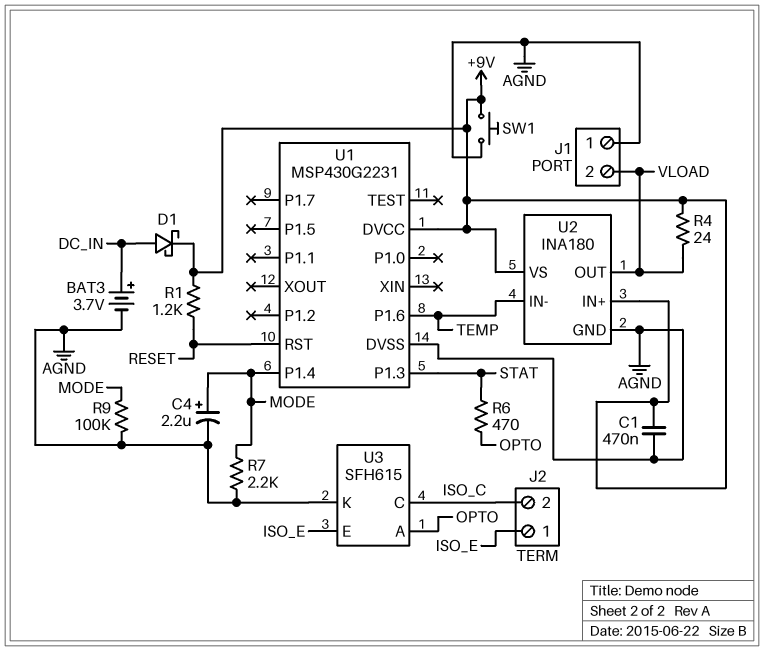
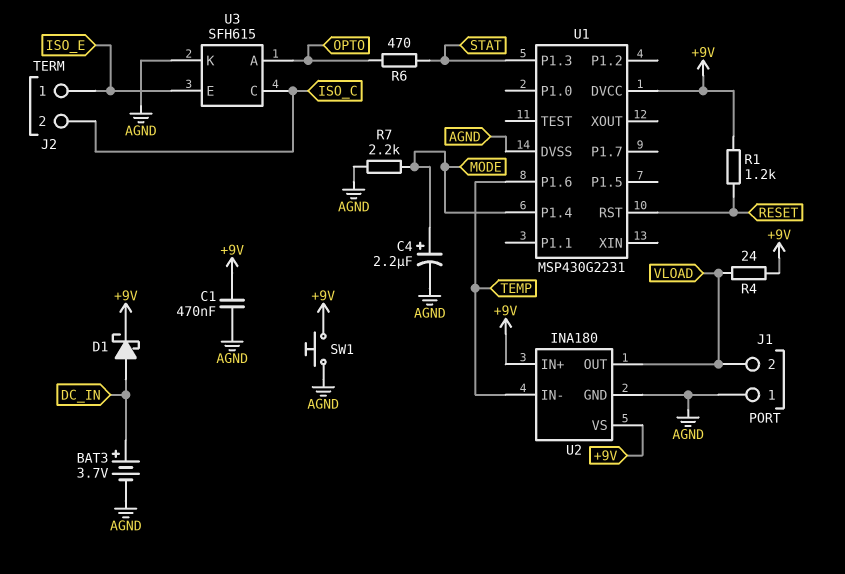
R9: 100k (AGND, MODE) -> none

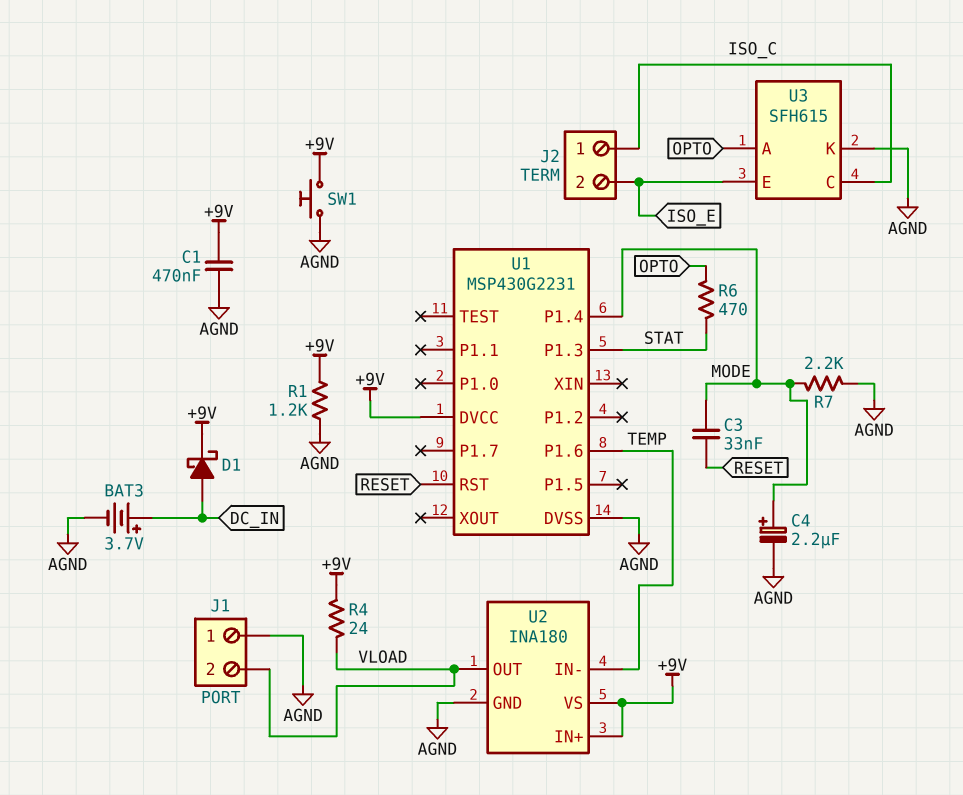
C3: none -> 33nF (MODE, RESET)
J2 pin 1: ISO_E -> ISO_C
J2 pin 2: ISO_C -> ISO_E
R1: 1.2k (+9V, RESET) -> 1.2k (+9V, AGND)

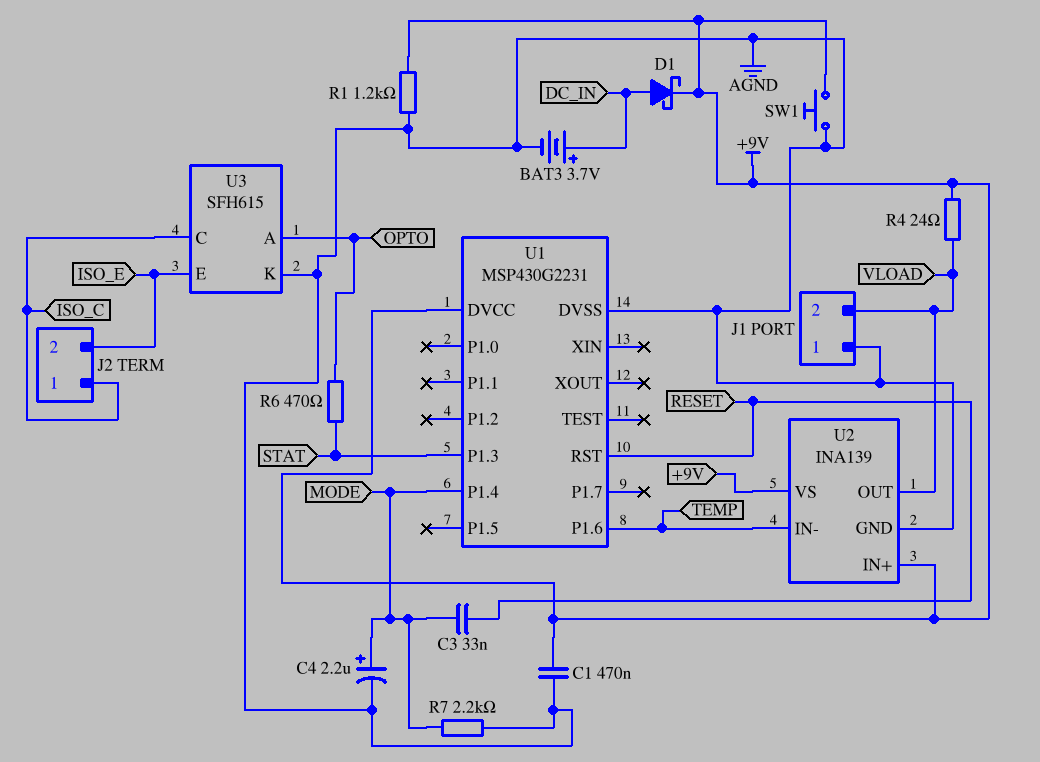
U2: INA180 -> INA139

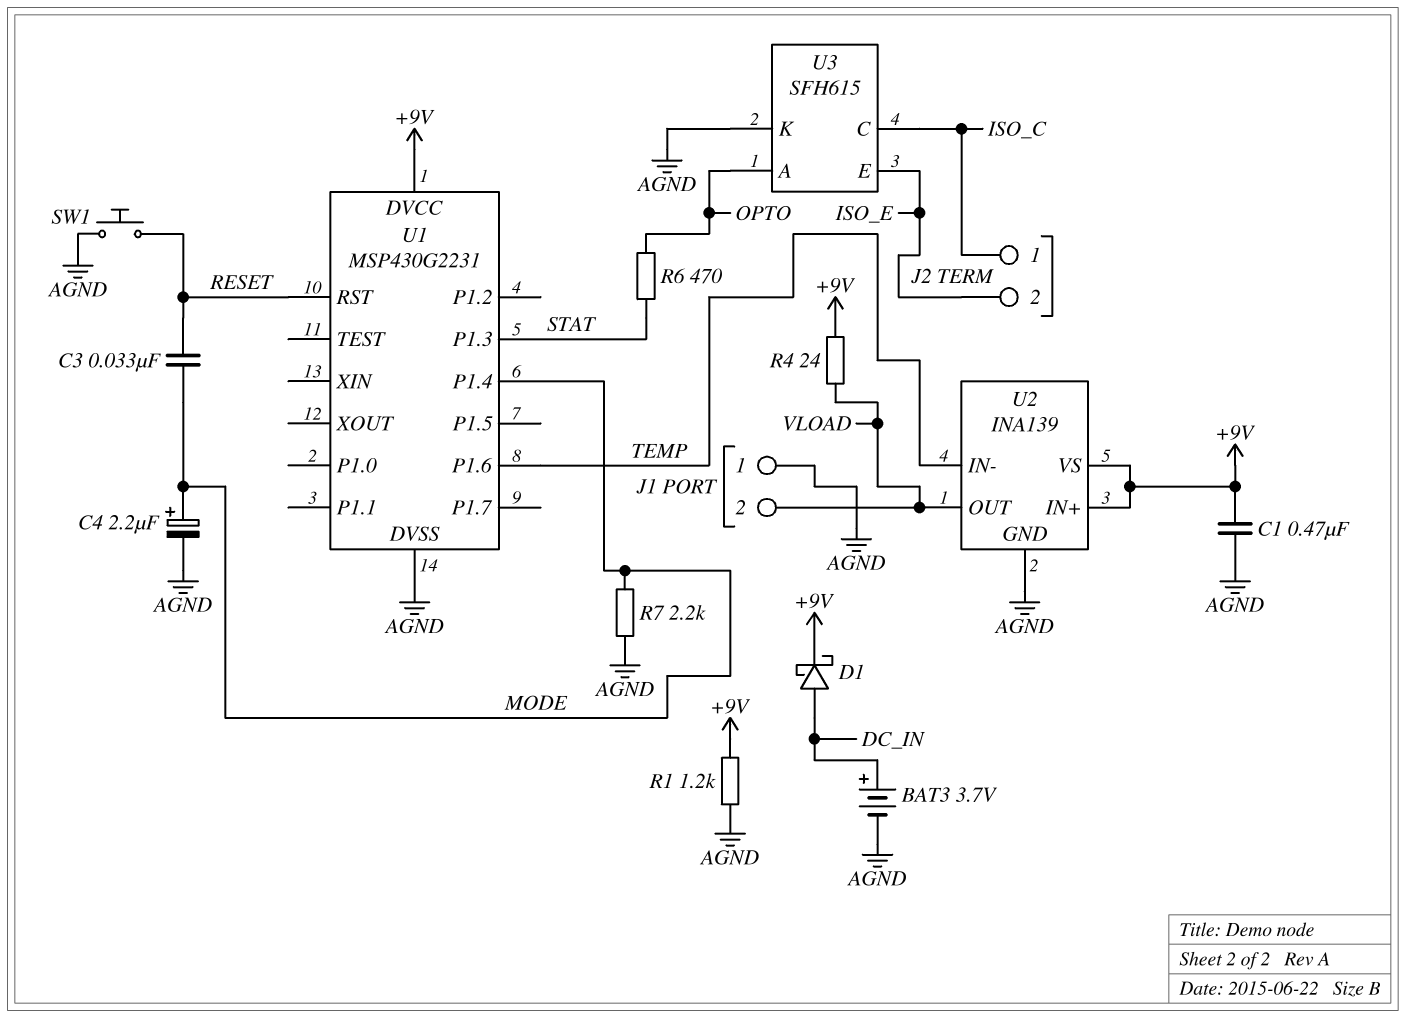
SW1: button (+9V, AGND) -> button (AGND, RESET)

